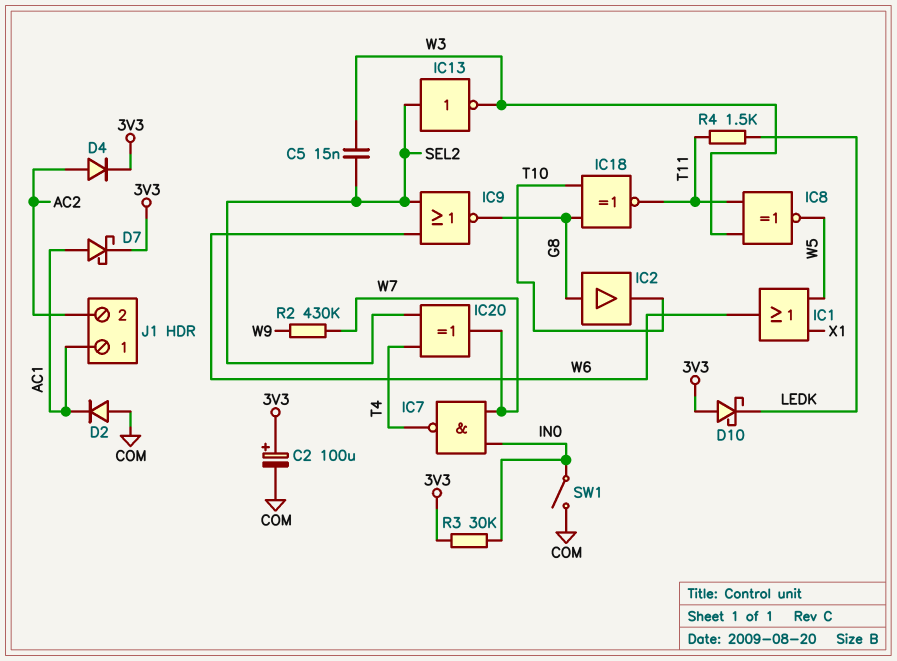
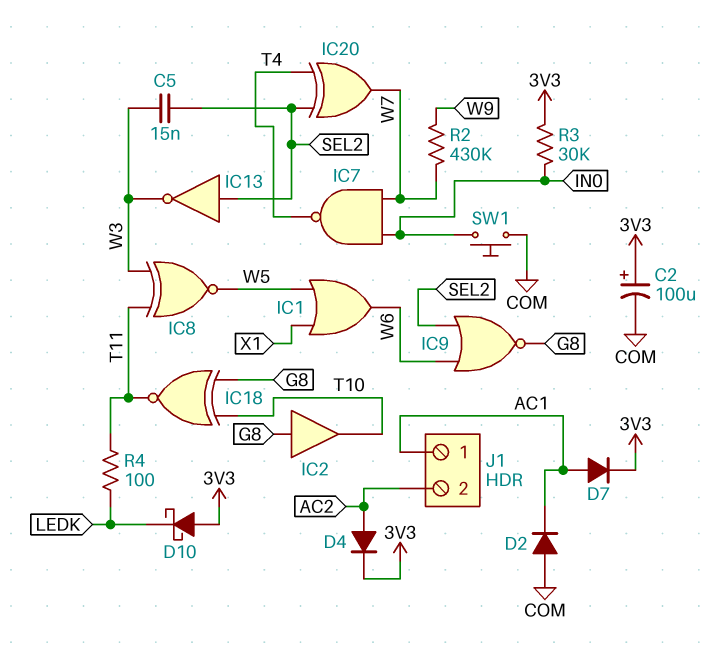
D7: schottky (A AC1, K 3V3) -> diode (A AC1, K 3V3)
R4: 1.5k (LEDK, T11) -> 100 (LEDK, T11)
SW1: switch (COM, IN0) -> button (COM, IN0)

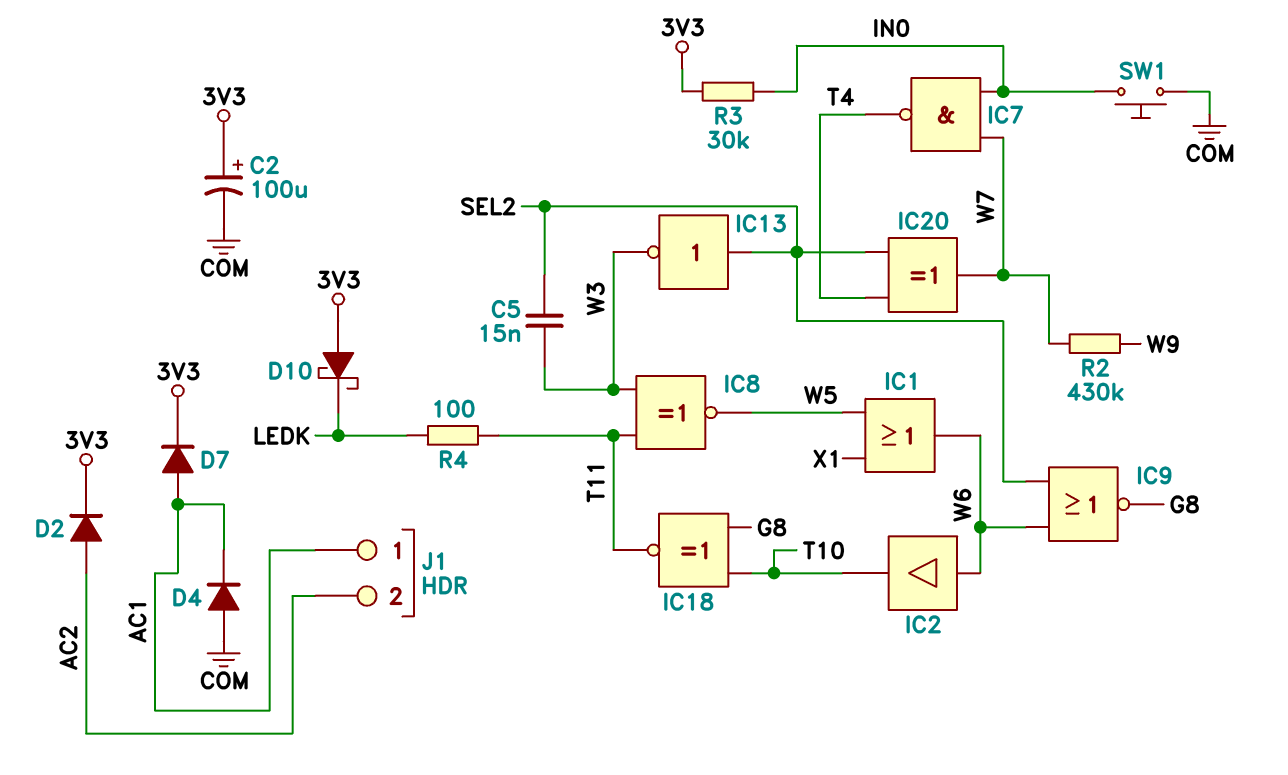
D2: diode (A COM, K AC1) -> diode (A AC2, K 3V3)
D4: diode (A AC2, K 3V3) -> diode (A COM, K AC1)
IC2: buffer (in G8, out T10) -> buffer (in W6, out T10)

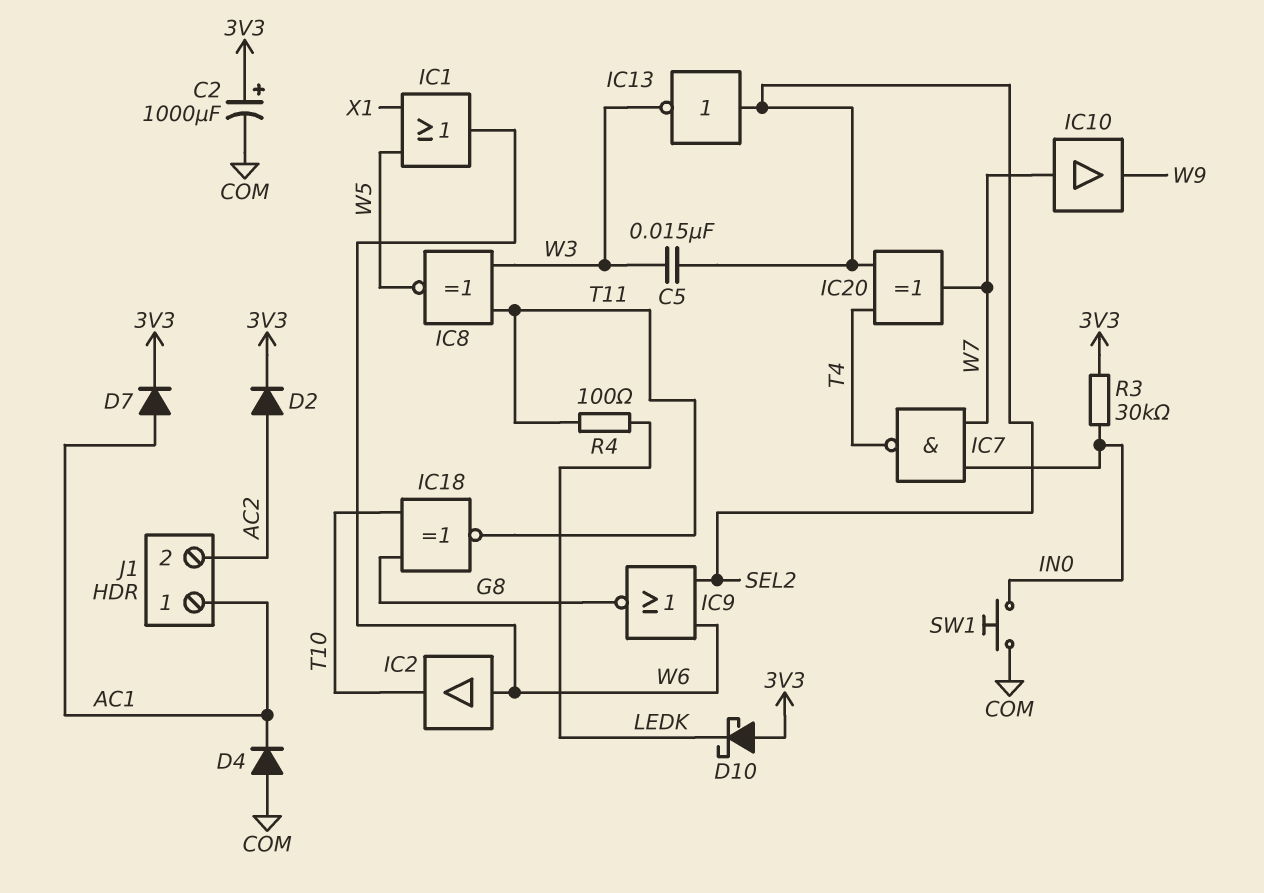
C2: 100uF (plus 3V3, minus COM) -> 1000uF (plus 3V3, minus COM)
IC10: none -> buffer (in W7, out W9)
R2: 430k (W7, W9) -> none

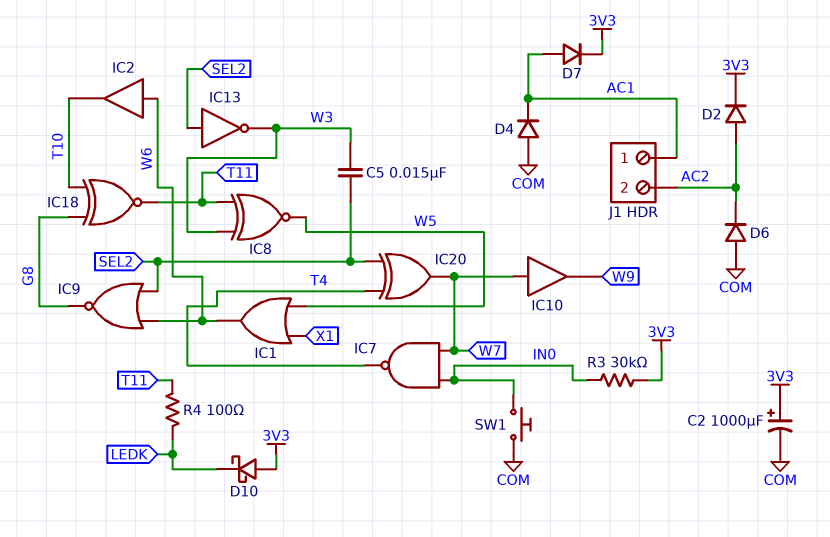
D6: none -> diode (A COM, K AC2)

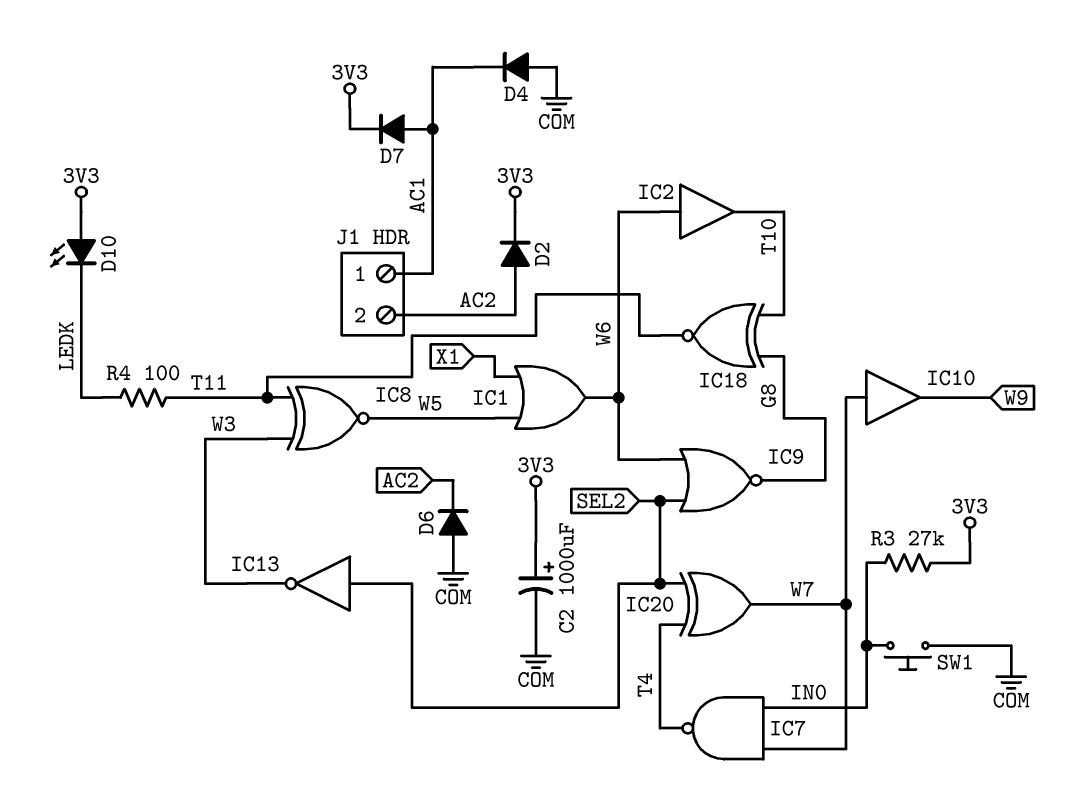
C5: 15nF (SEL2, W3) -> none
D10: schottky (A 3V3, K LEDK) -> LED (A 3V3, K LEDK)
R3: 30k (3V3, IN0) -> 27k (3V3, IN0)

